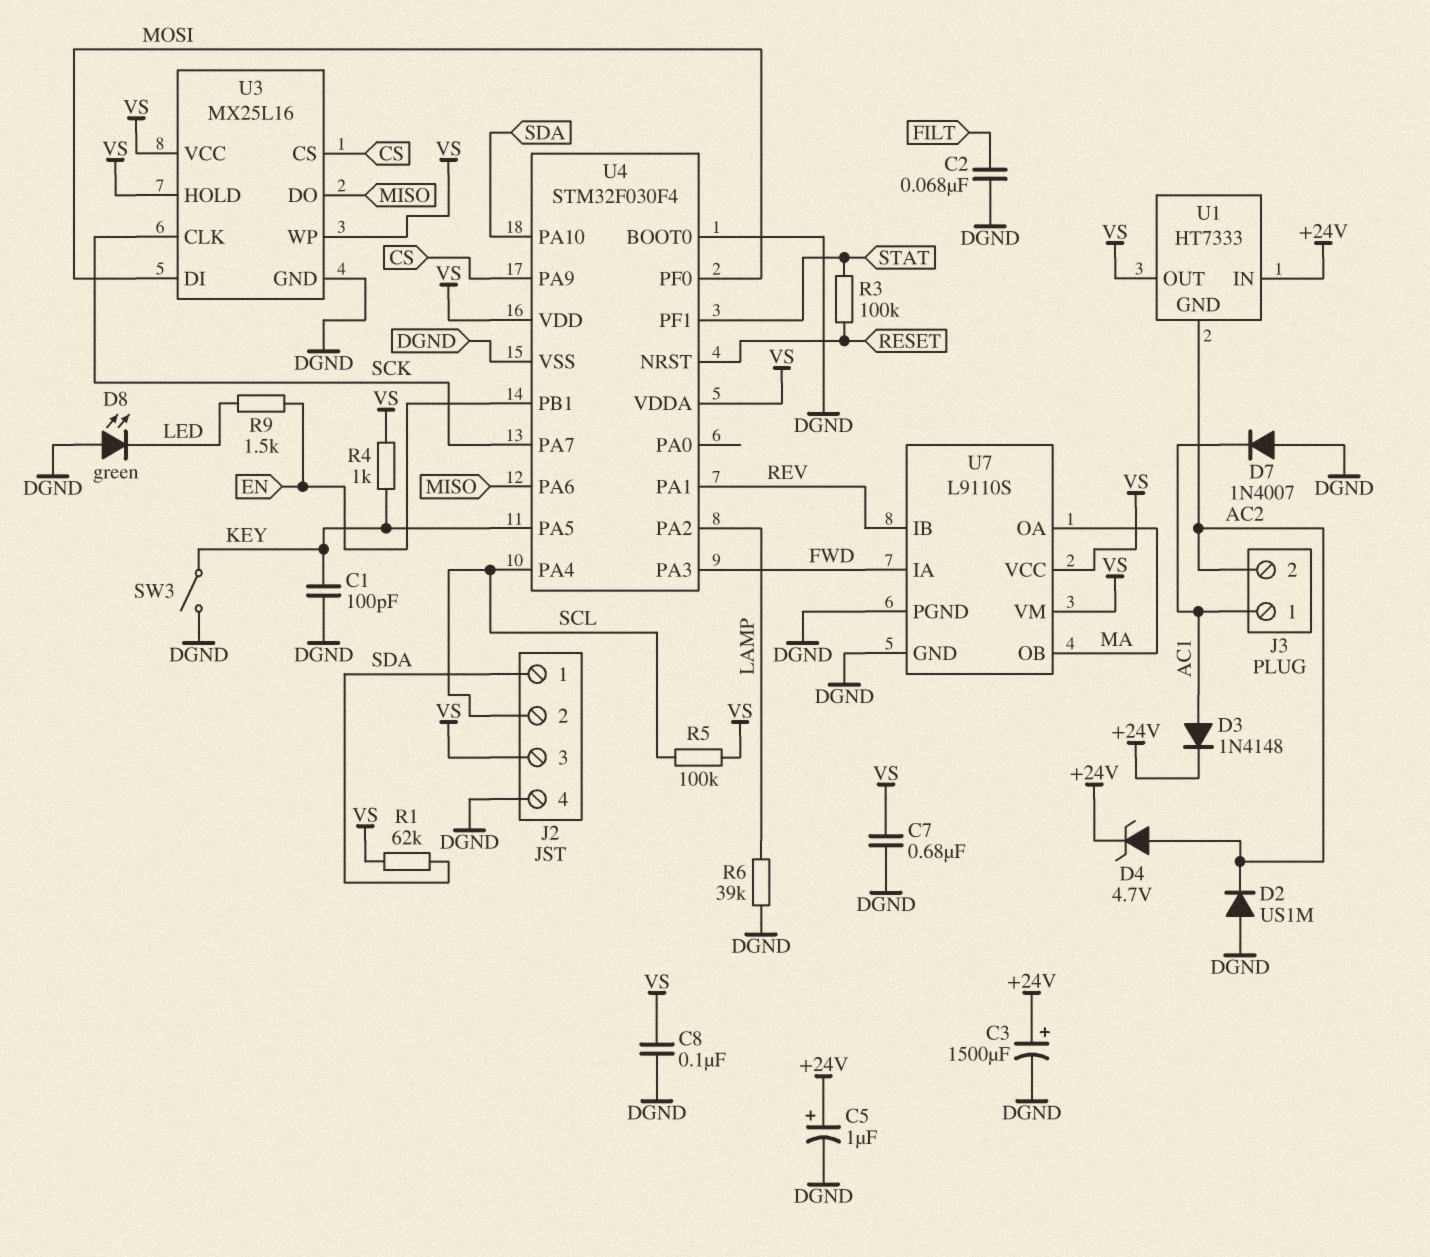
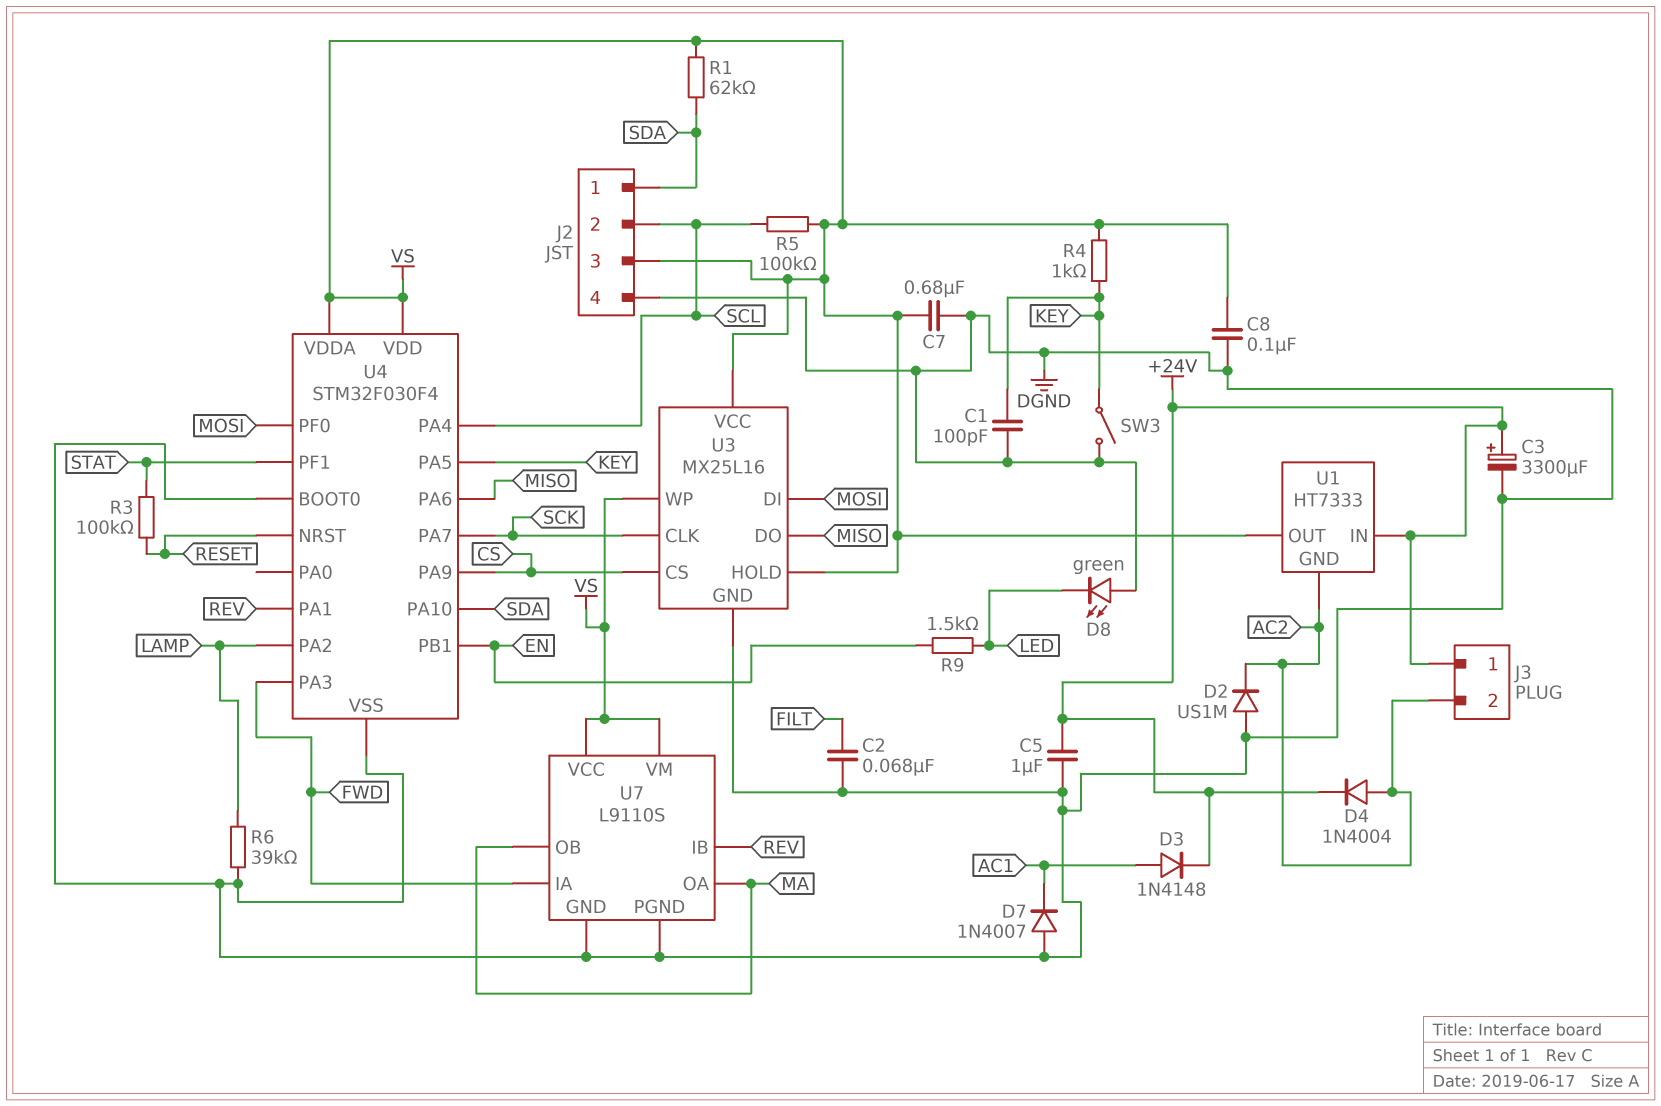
C3: 1500uF (plus +24V, minus DGND) -> 3300uF (plus +24V, minus DGND)
C5: 1uF (plus +24V, minus DGND) -> 1uF (+24V, DGND)
D4: zener 4.7V (A AC2, K +24V) -> diode 1N4004 (A AC2, K +24V)
J3 pin 1: AC1 -> +24V

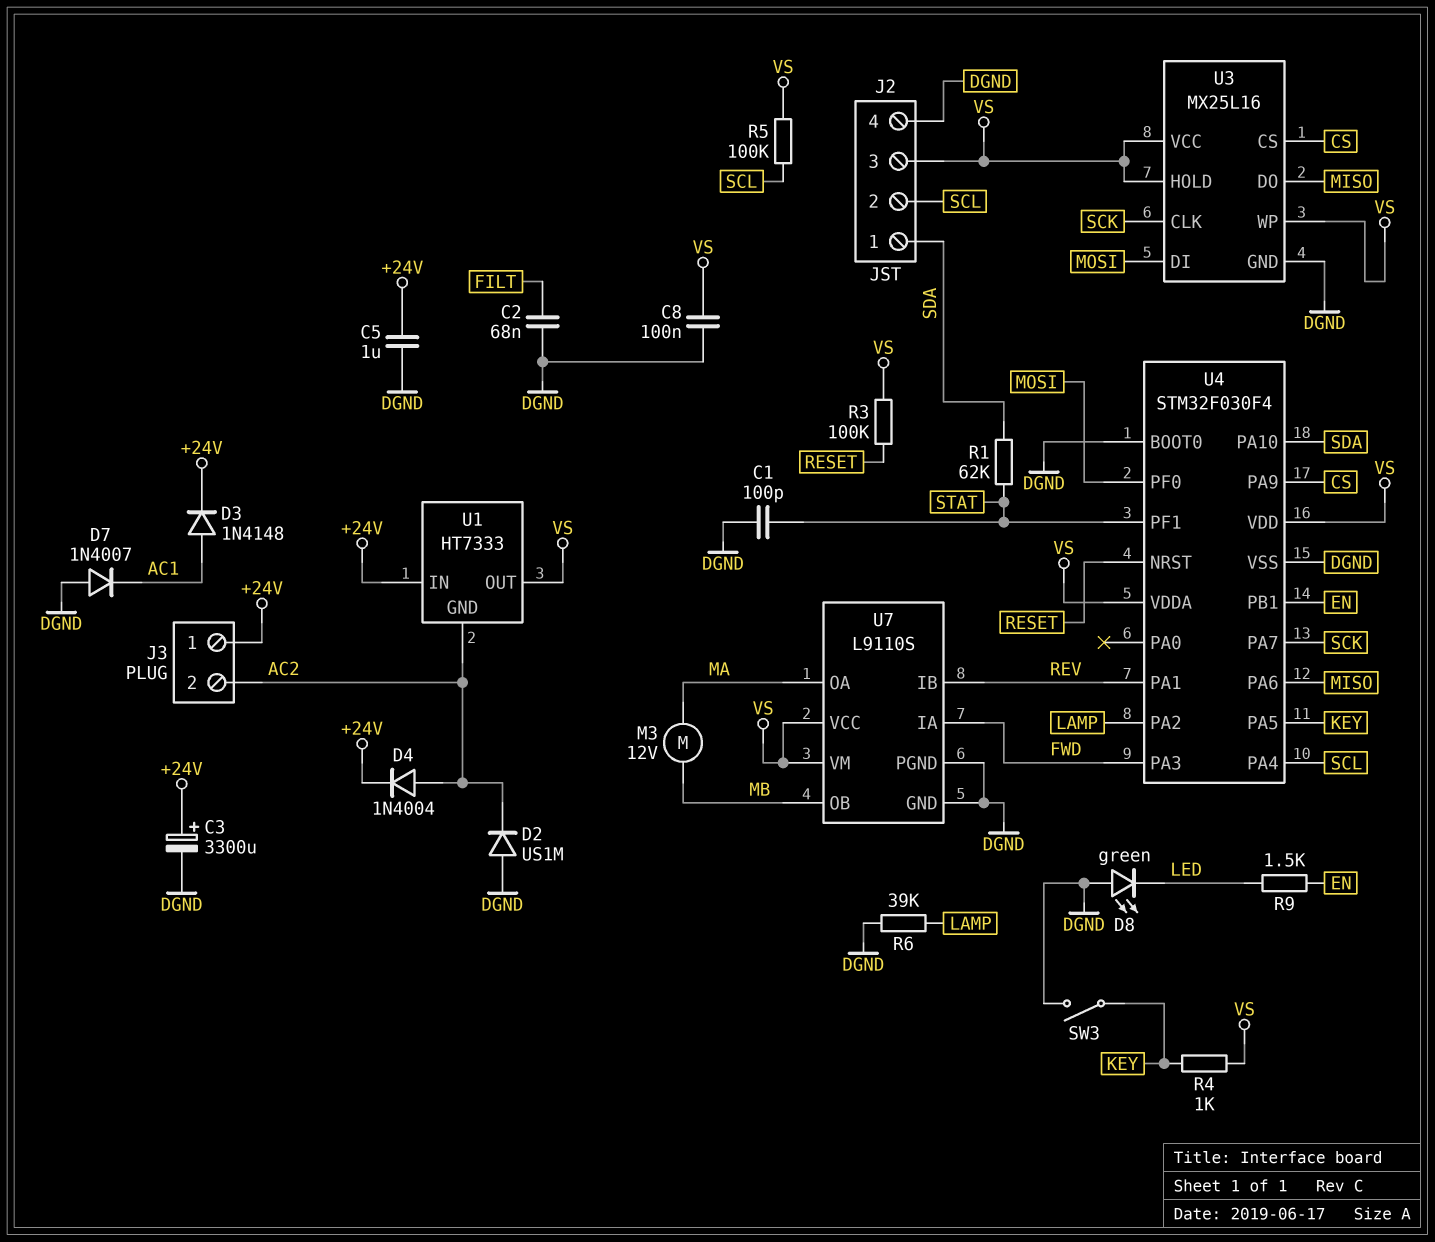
C1: 100pF (DGND, KEY) -> 100pF (DGND, STAT)
C7: 680nF (DGND, VS) -> none
M3: none -> motor 12V (MA, MB)
R1: 62k (SDA, VS) -> 62k (SDA, STAT)
R3: 100k (RESET, STAT) -> 100k (RESET, VS)
U7 pin OB: MA -> MB

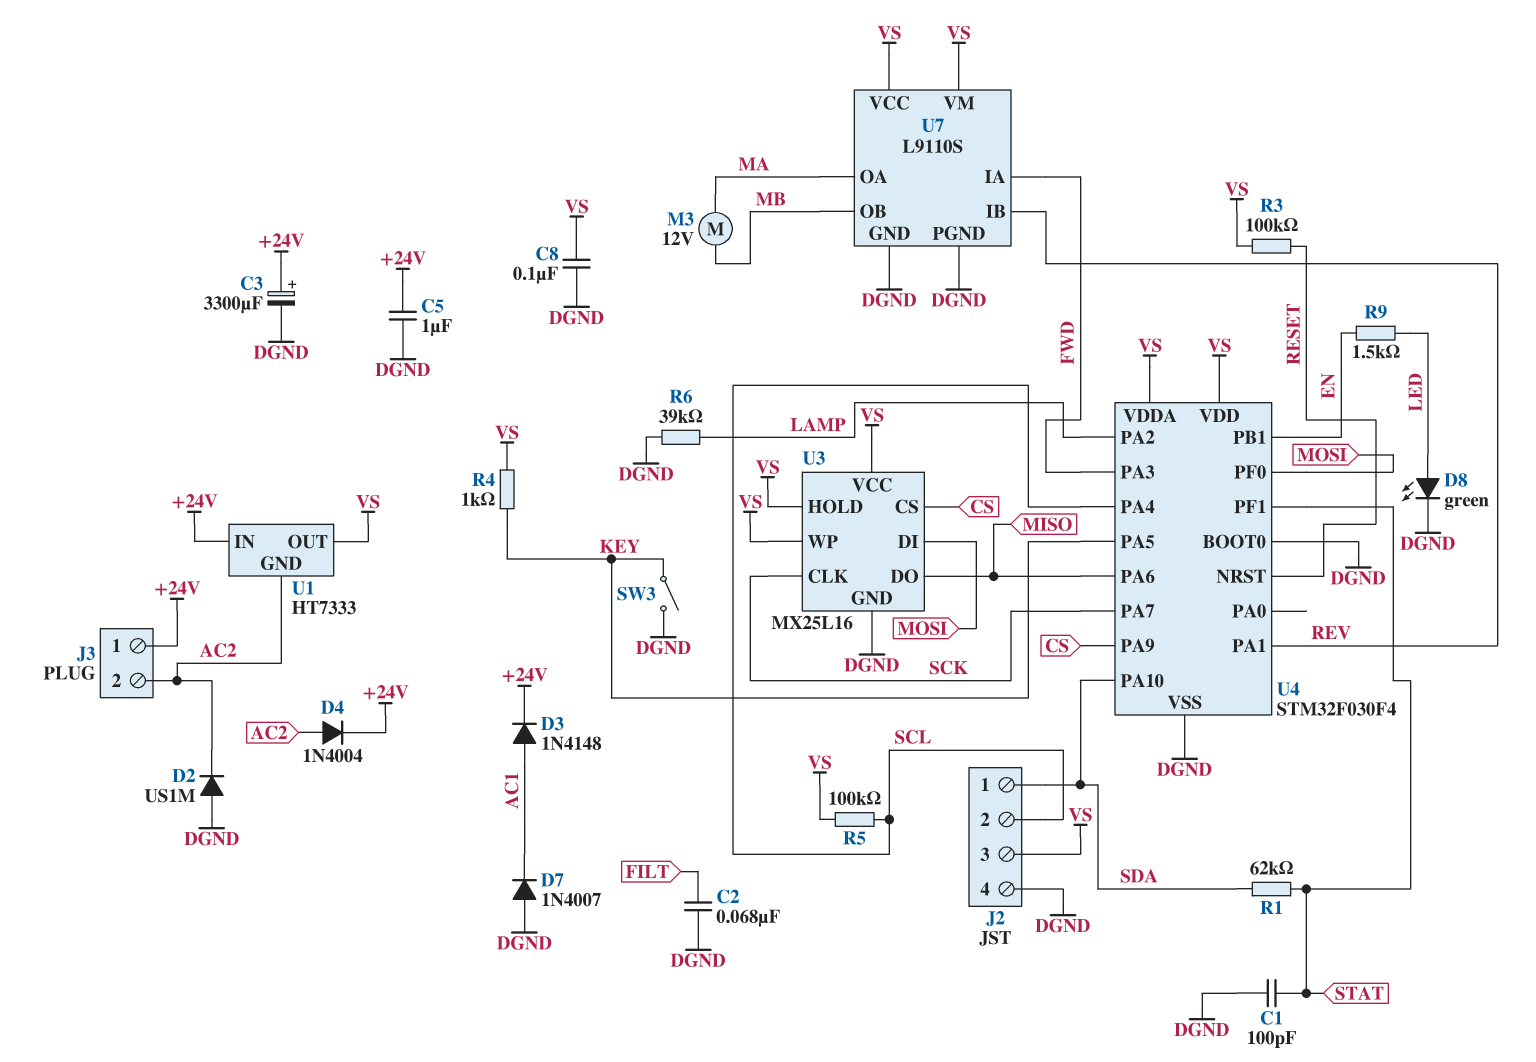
D8: LED green (A DGND, K LED) -> LED green (A LED, K DGND)

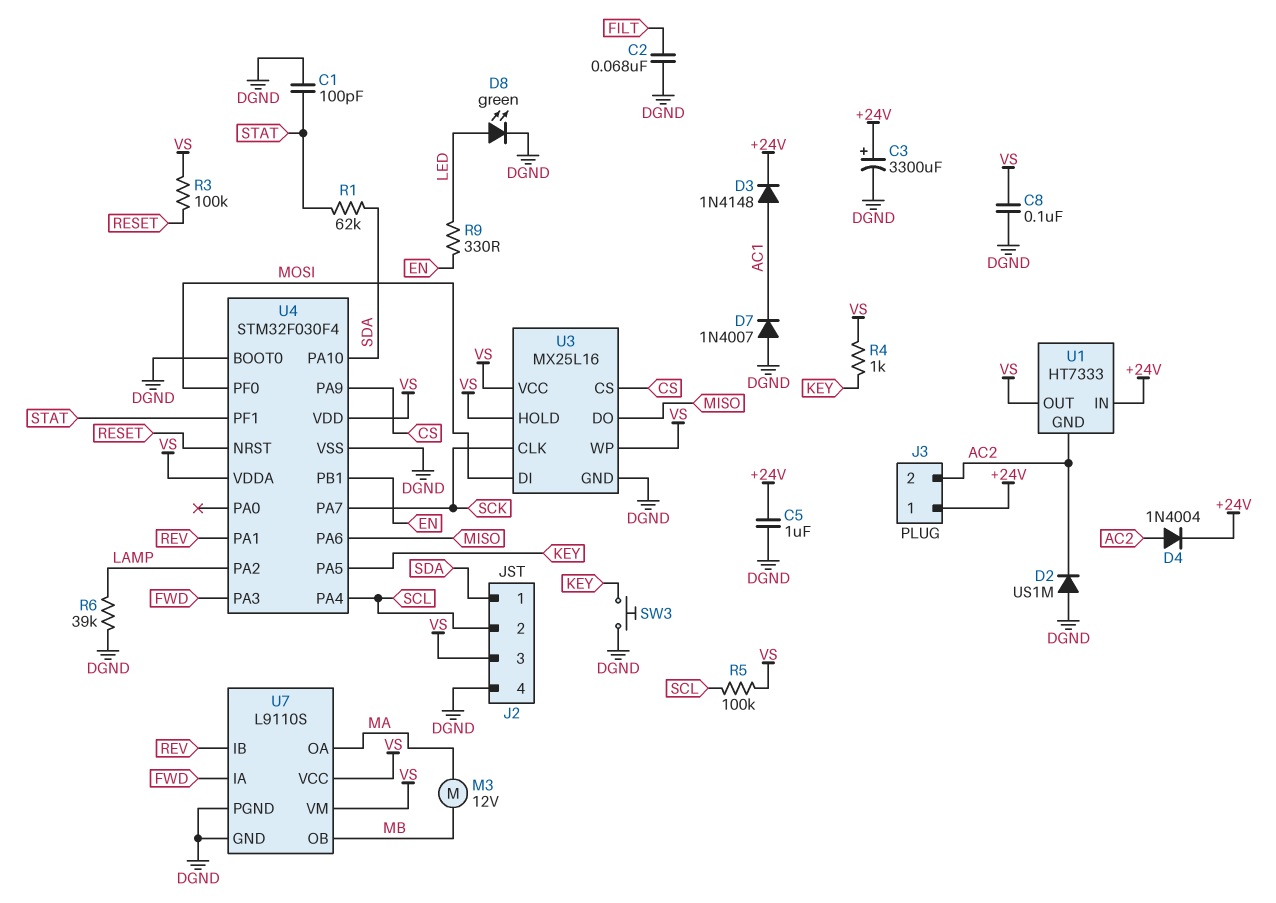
R9: 1.5k (EN, LED) -> 330 (EN, LED)
SW3: switch (DGND, KEY) -> button (DGND, KEY)

